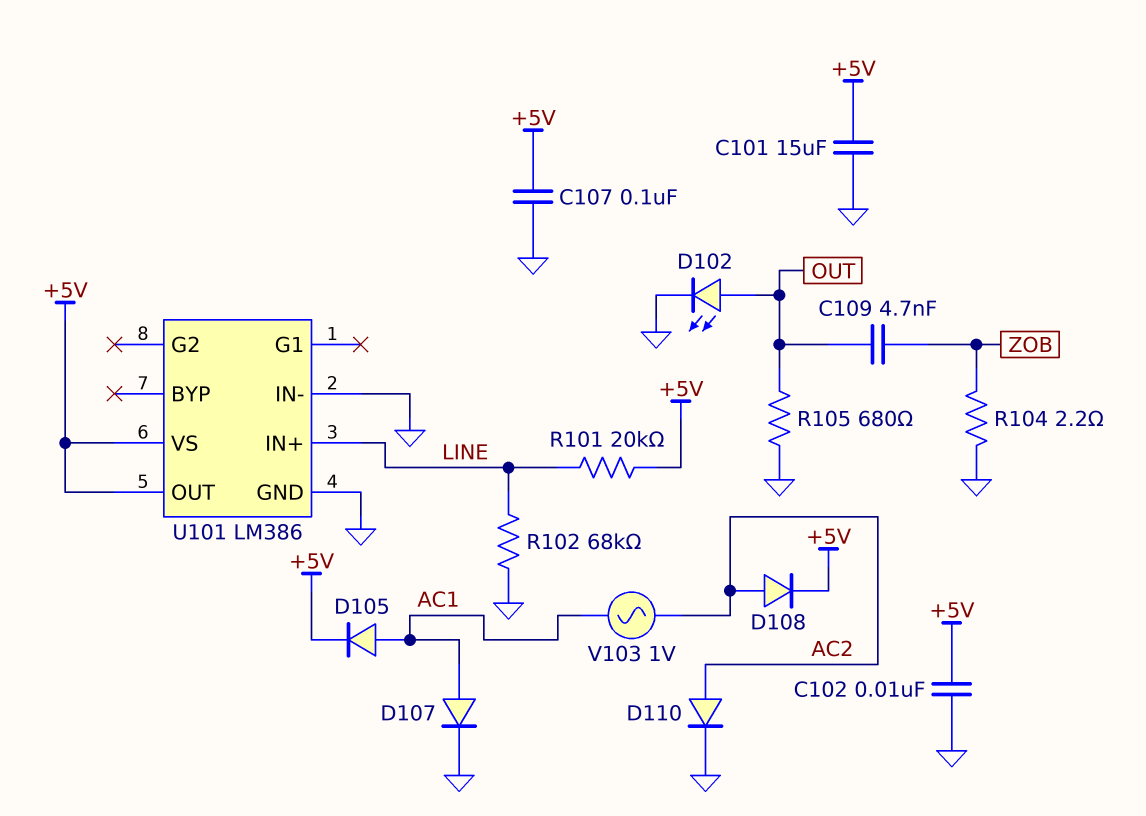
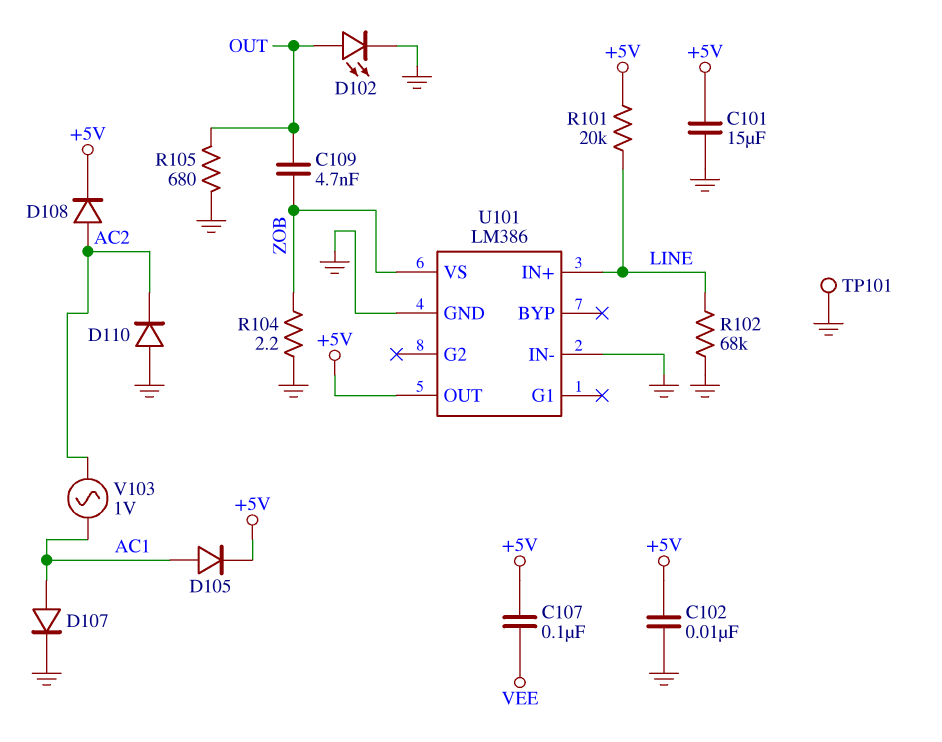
C107: 100nF (+5V, GND) -> 100nF (+5V, VEE)
D110: diode (A AC2, K GND) -> diode (A GND, K AC2)
TP101: none -> test point (GND)
U101 pin VS: +5V -> ZOB

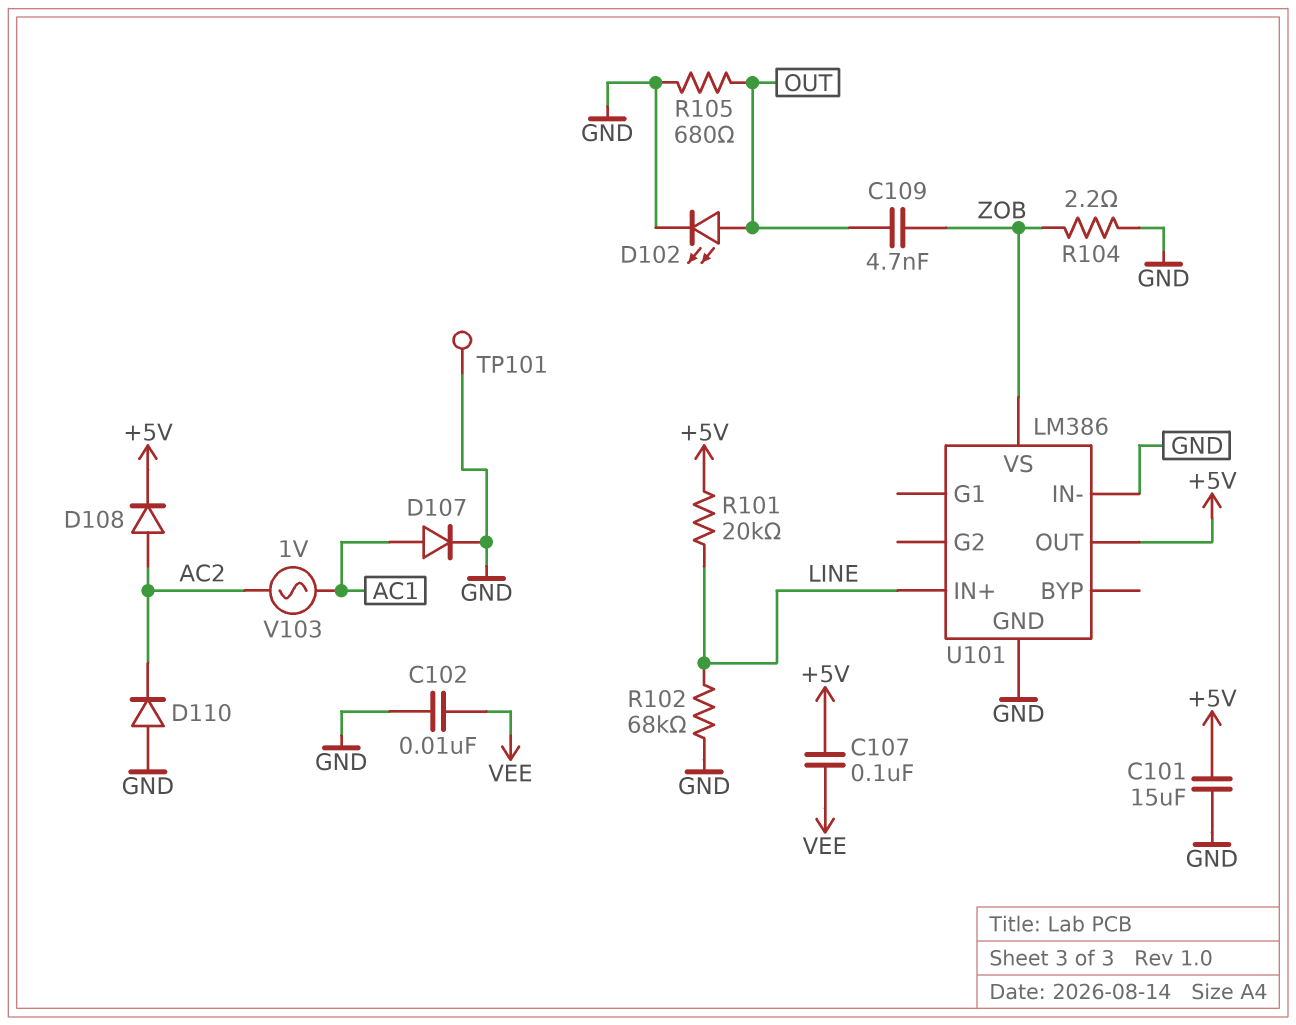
C102: 10nF (+5V, GND) -> 10nF (GND, VEE)
D105: diode (A AC1, K +5V) -> none

